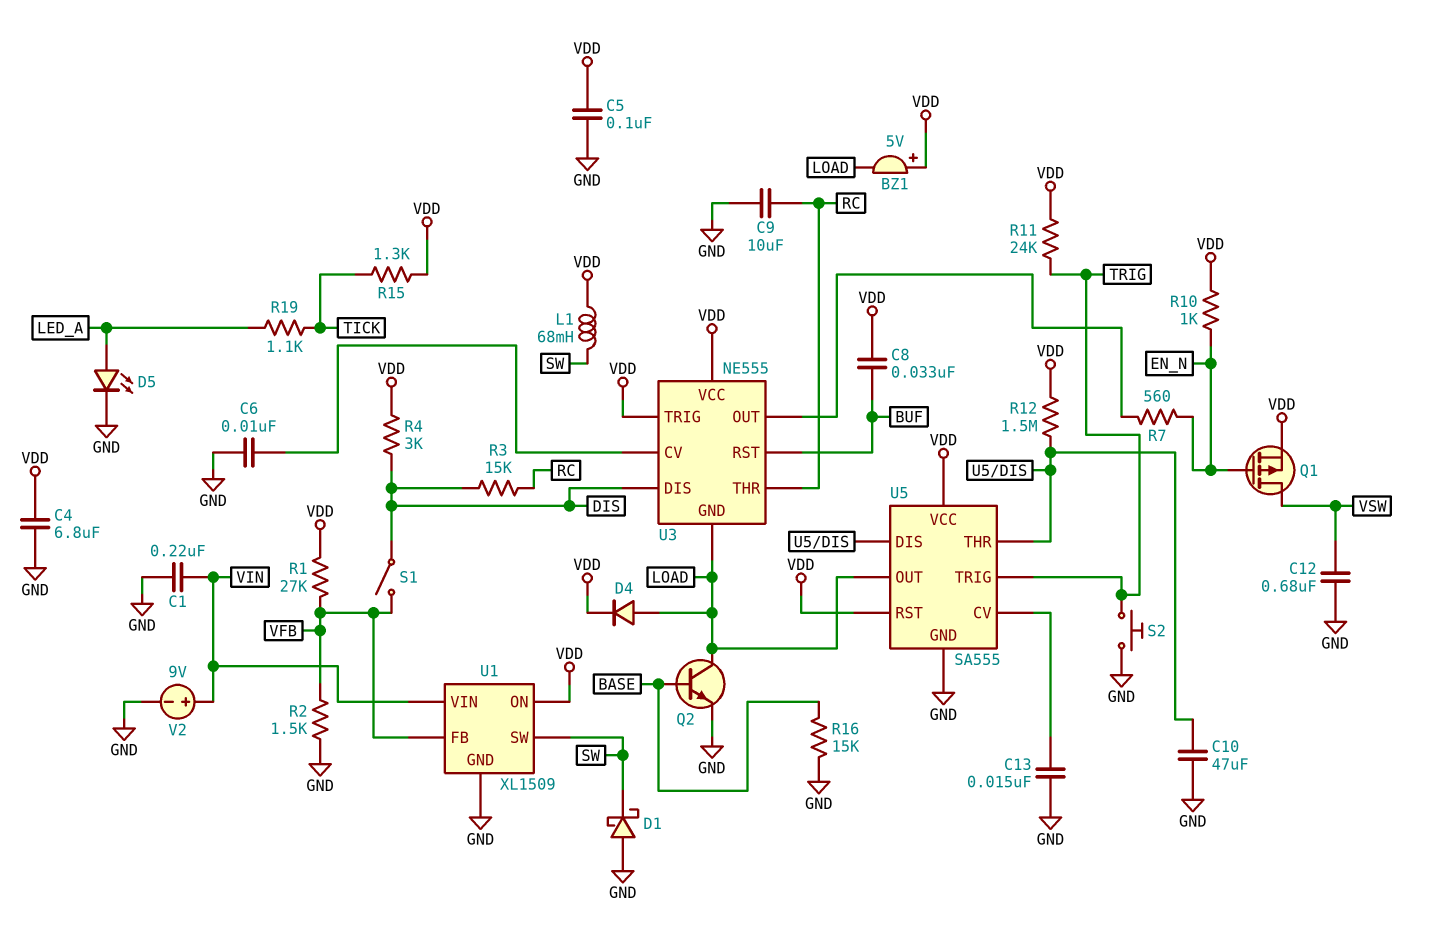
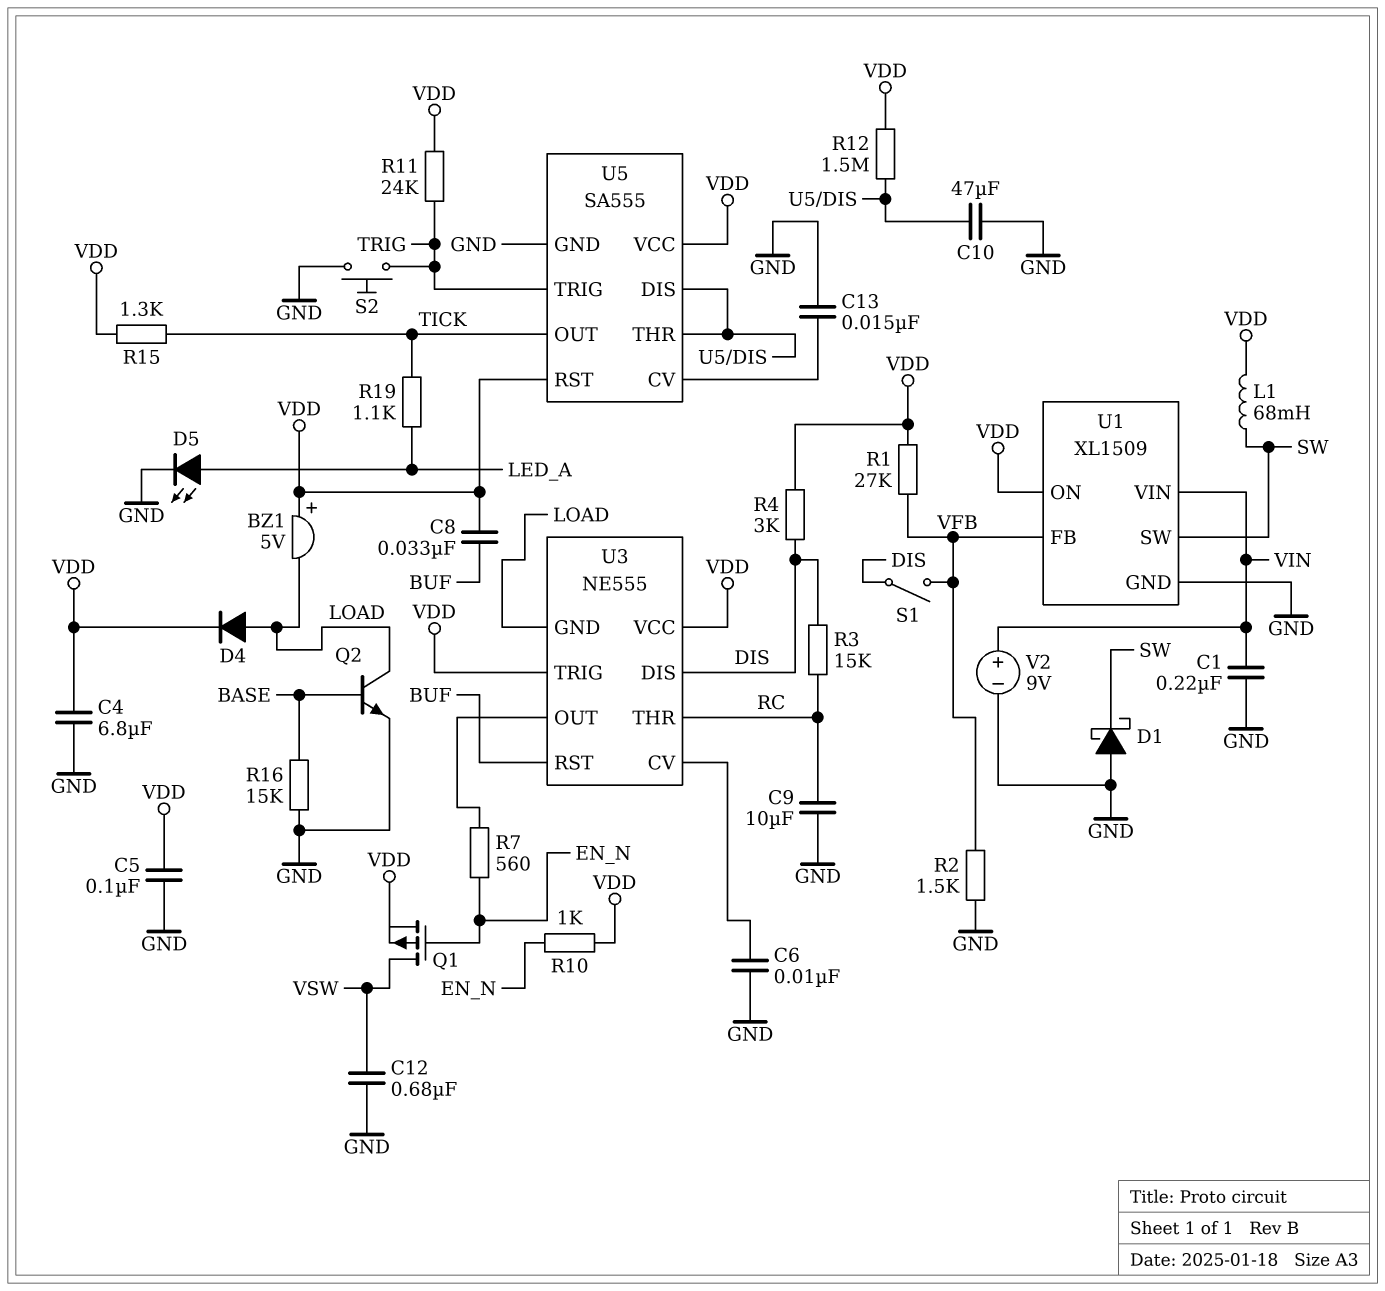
U5 pin OUT: LOAD -> TICK

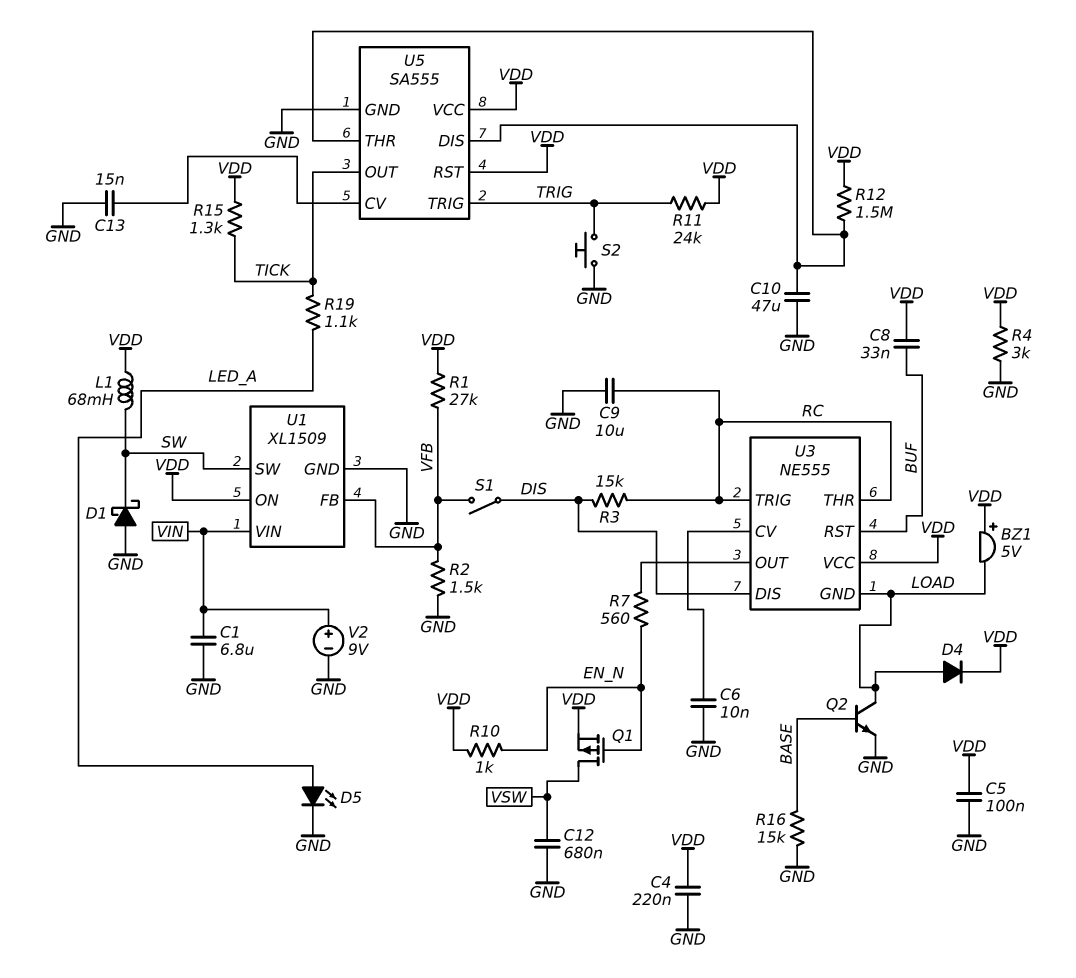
C1: 220nF (GND, VIN) -> 6.8uF (GND, VIN)
C4: 6.8uF (GND, VDD) -> 220nF (GND, VDD)
R4: 3k (DIS, VDD) -> 3k (GND, VDD)
U3 pin TRIG: VDD -> RC

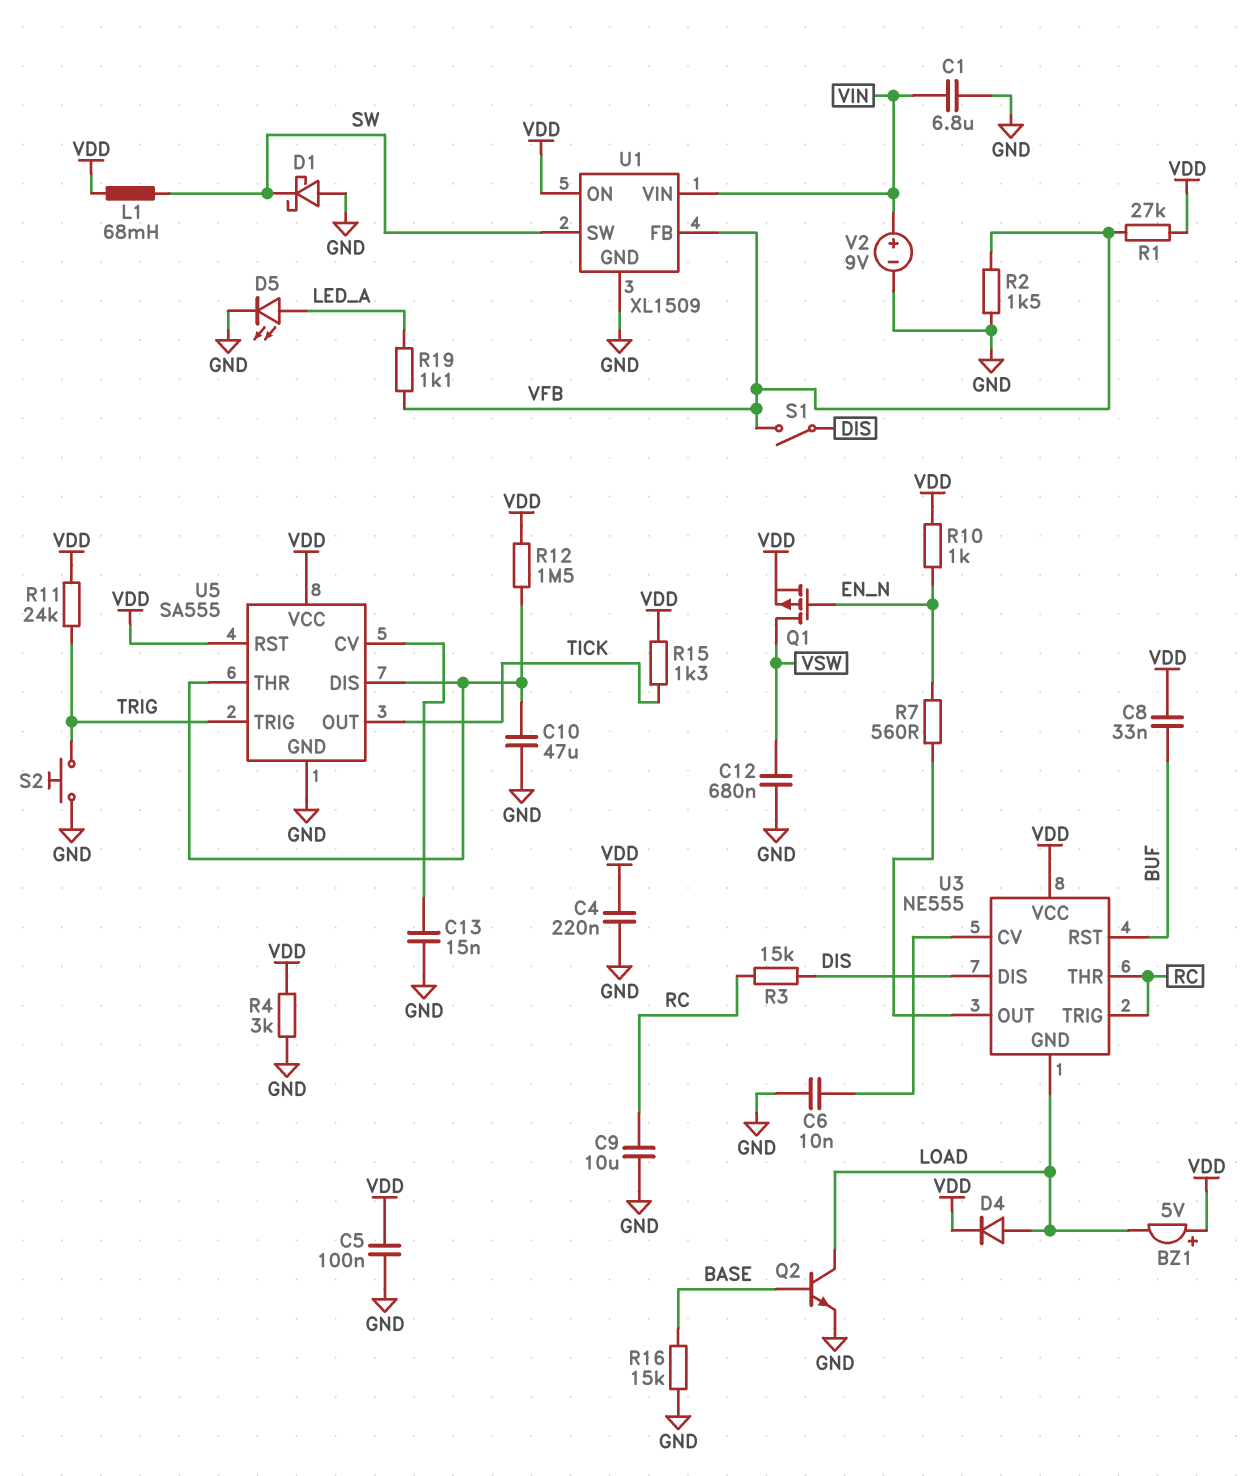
R19: 1.1k (LED_A, TICK) -> 1.1k (LED_A, VFB)

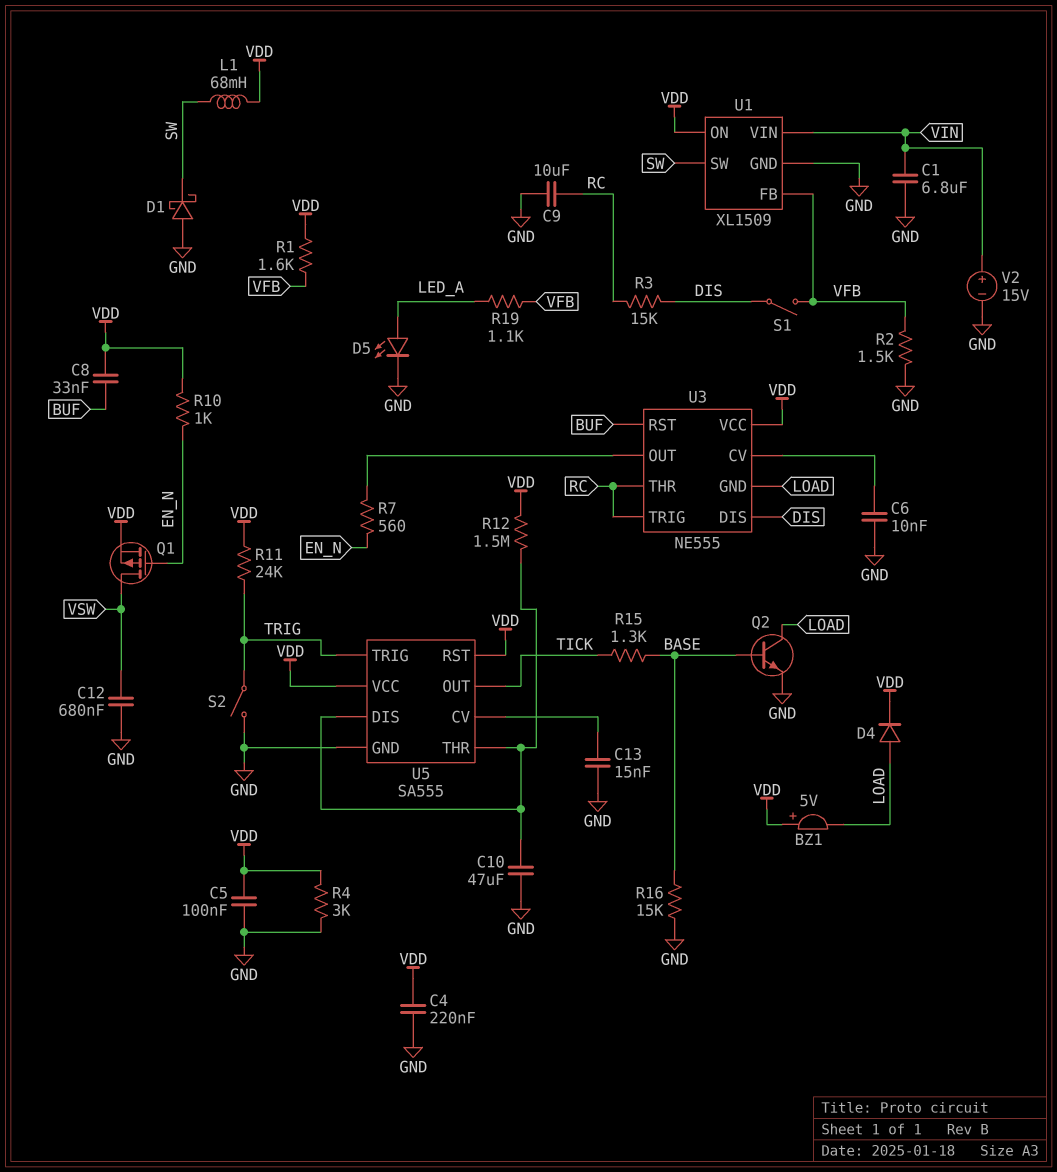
R1: 27k (VDD, VFB) -> 1.6k (VDD, VFB)
R15: 1.3k (TICK, VDD) -> 1.3k (BASE, TICK)
S2: button (GND, TRIG) -> switch (GND, TRIG)
V2: 9V (plus VIN, minus GND) -> 15V (plus VIN, minus GND)

